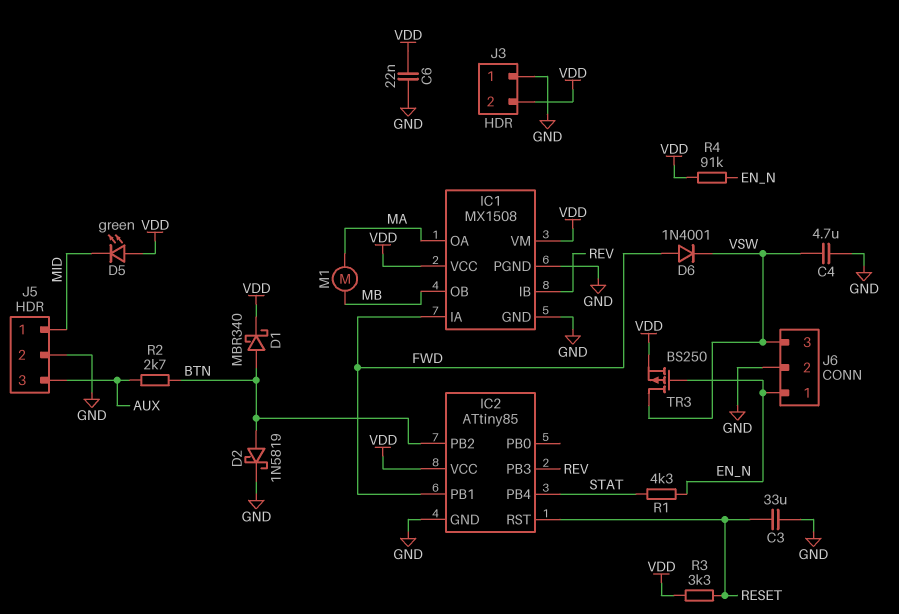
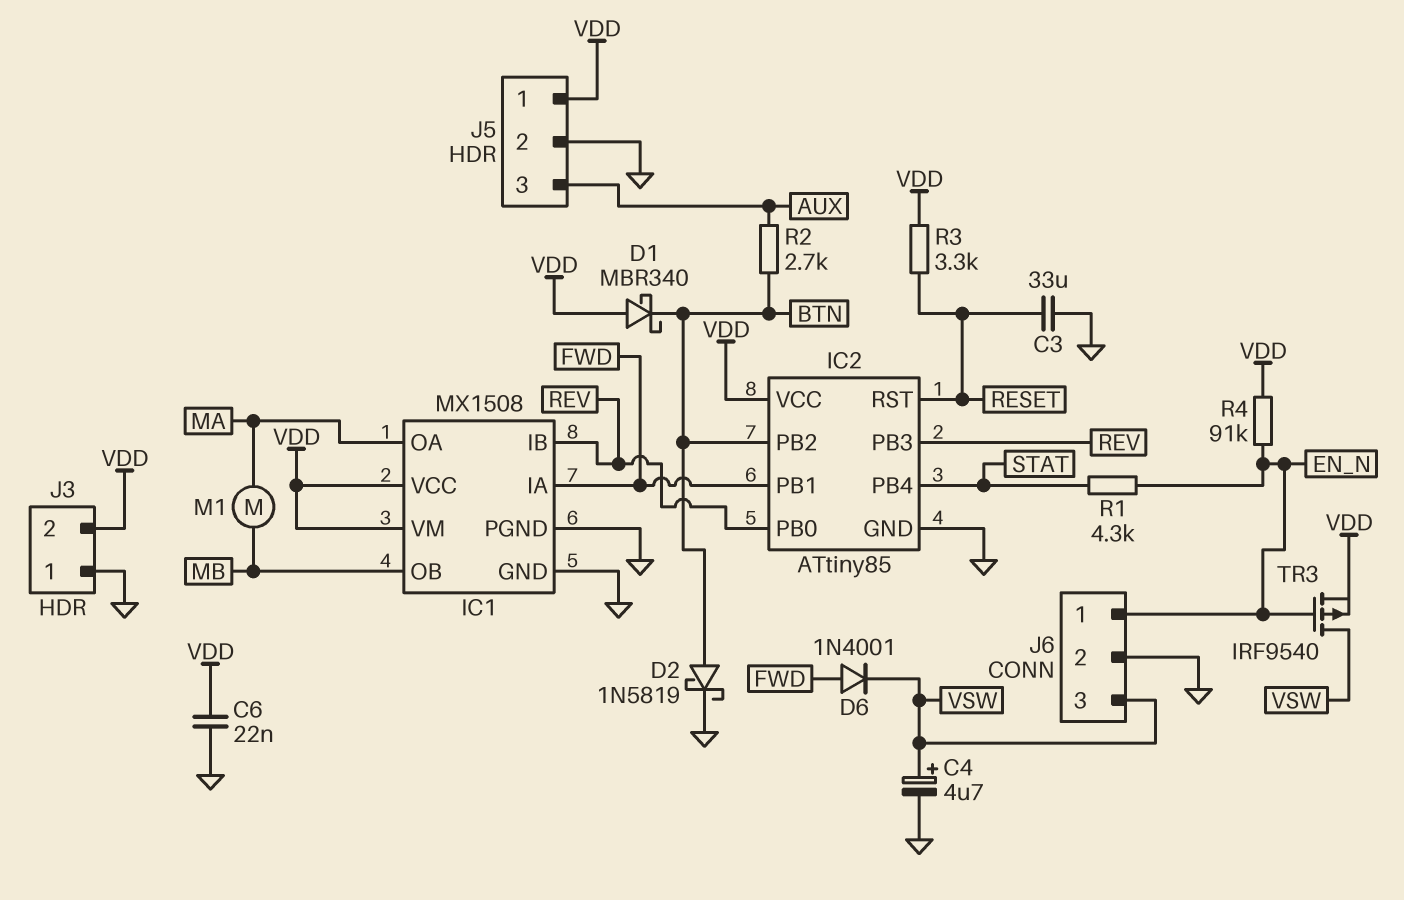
C4: 4.7uF (GND, VSW) -> 4.7uF (plus VSW, minus GND)
D1: schottky MBR340 (A BTN, K VDD) -> schottky MBR340 (A VDD, K BTN)
D5: LED green (A VDD, K MID) -> none
IC2 pin PB0: none -> REV
J5 pin 1: MID -> VDD
TR3: PMOS BS250 (G EN_N, D VSW, S VDD) -> PMOS IRF9540 (G EN_N, D VSW, S VDD)

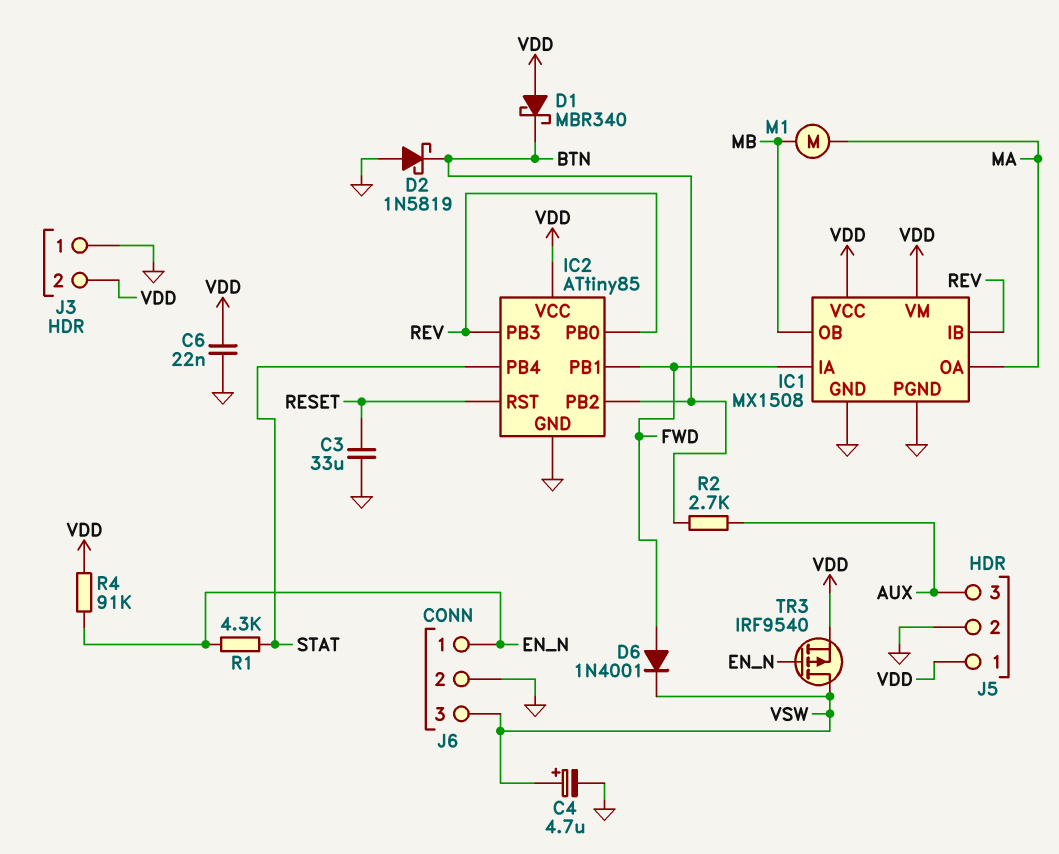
D2: schottky 1N5819 (A BTN, K GND) -> schottky 1N5819 (A GND, K BTN)
R3: 3.3k (RESET, VDD) -> none

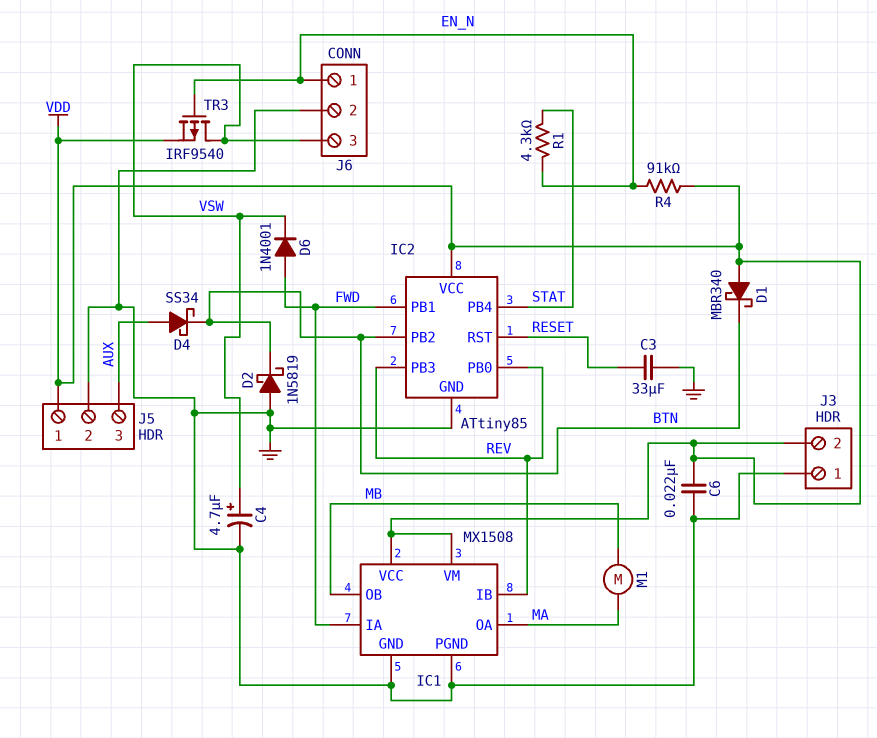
D4: none -> schottky SS34 (A AUX, K BTN)
R2: 2.7k (AUX, BTN) -> none

